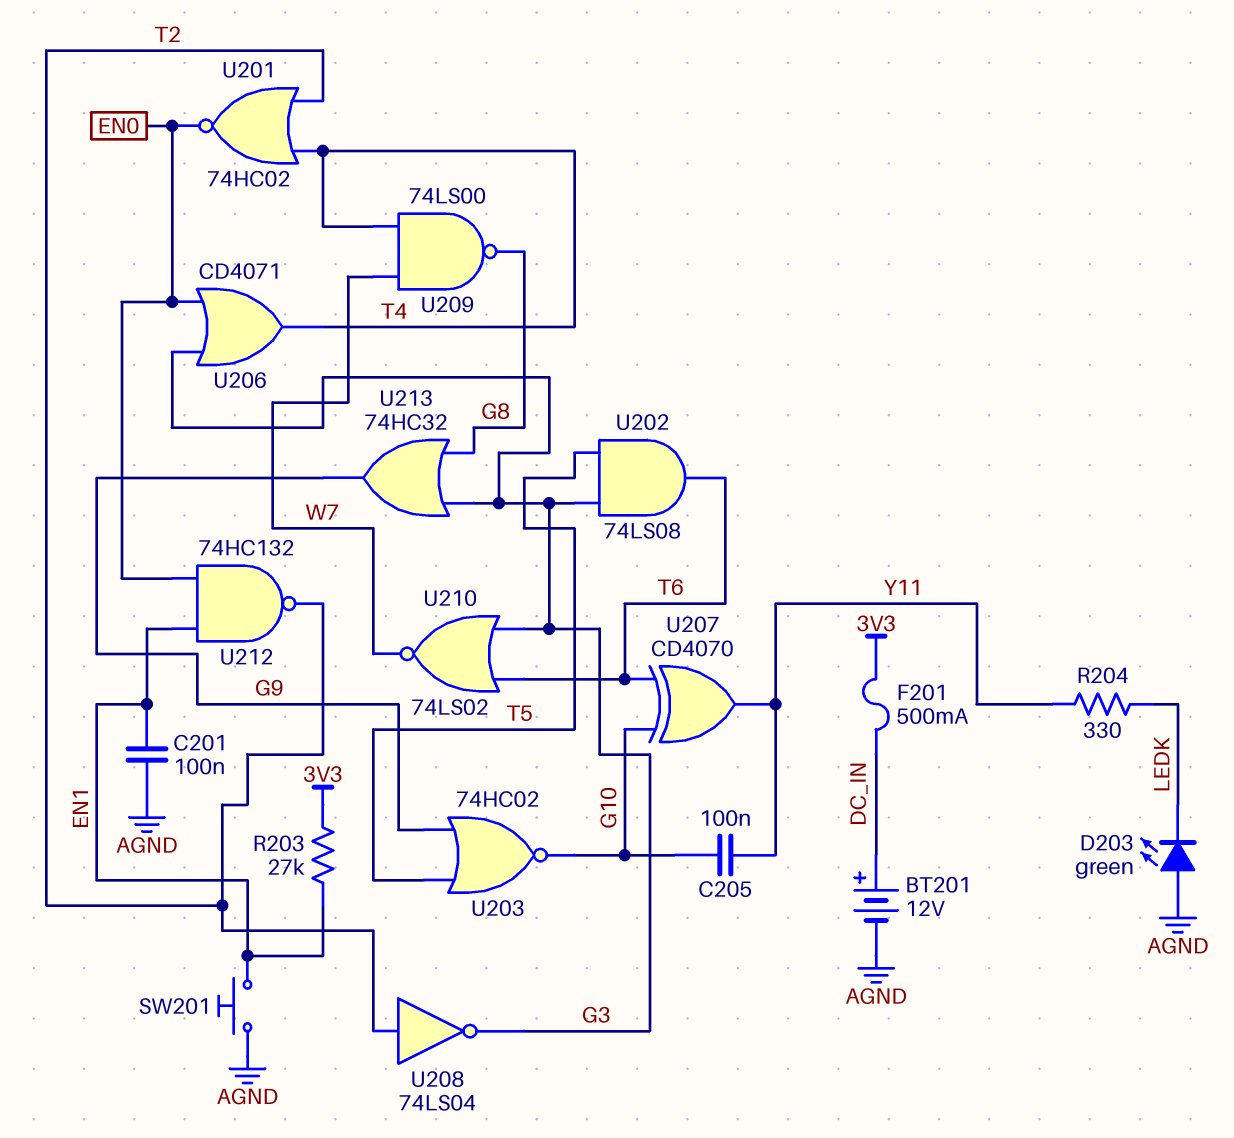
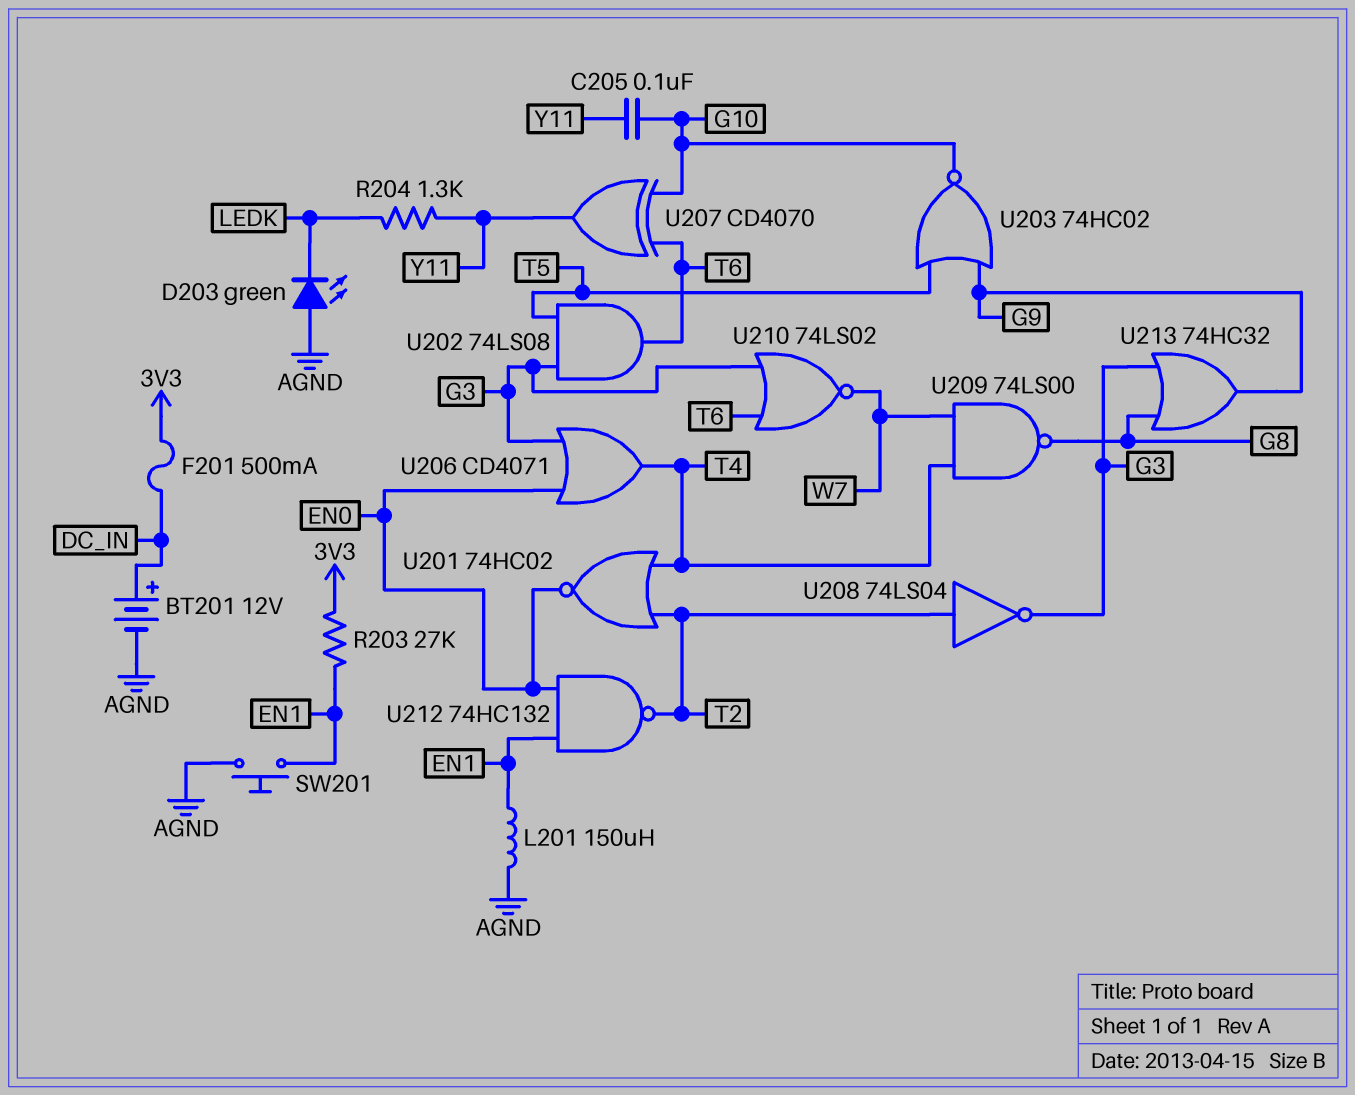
C201: 100nF (AGND, EN1) -> none
L201: none -> 150uH (AGND, EN1)
R204: 330 (LEDK, Y11) -> 1.3k (LEDK, Y11)

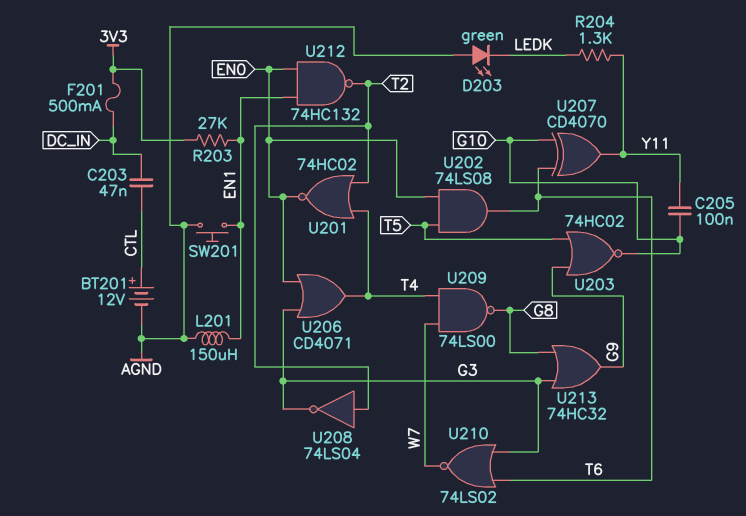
BT201: 12V (plus DC_IN, minus AGND) -> 12V (plus CTL, minus AGND)
C203: none -> 47nF (CTL, DC_IN)
U202: AND 74LS08 (in G3, in T5, out T6) -> AND 74LS08 (in EN0, in T5, out T6)

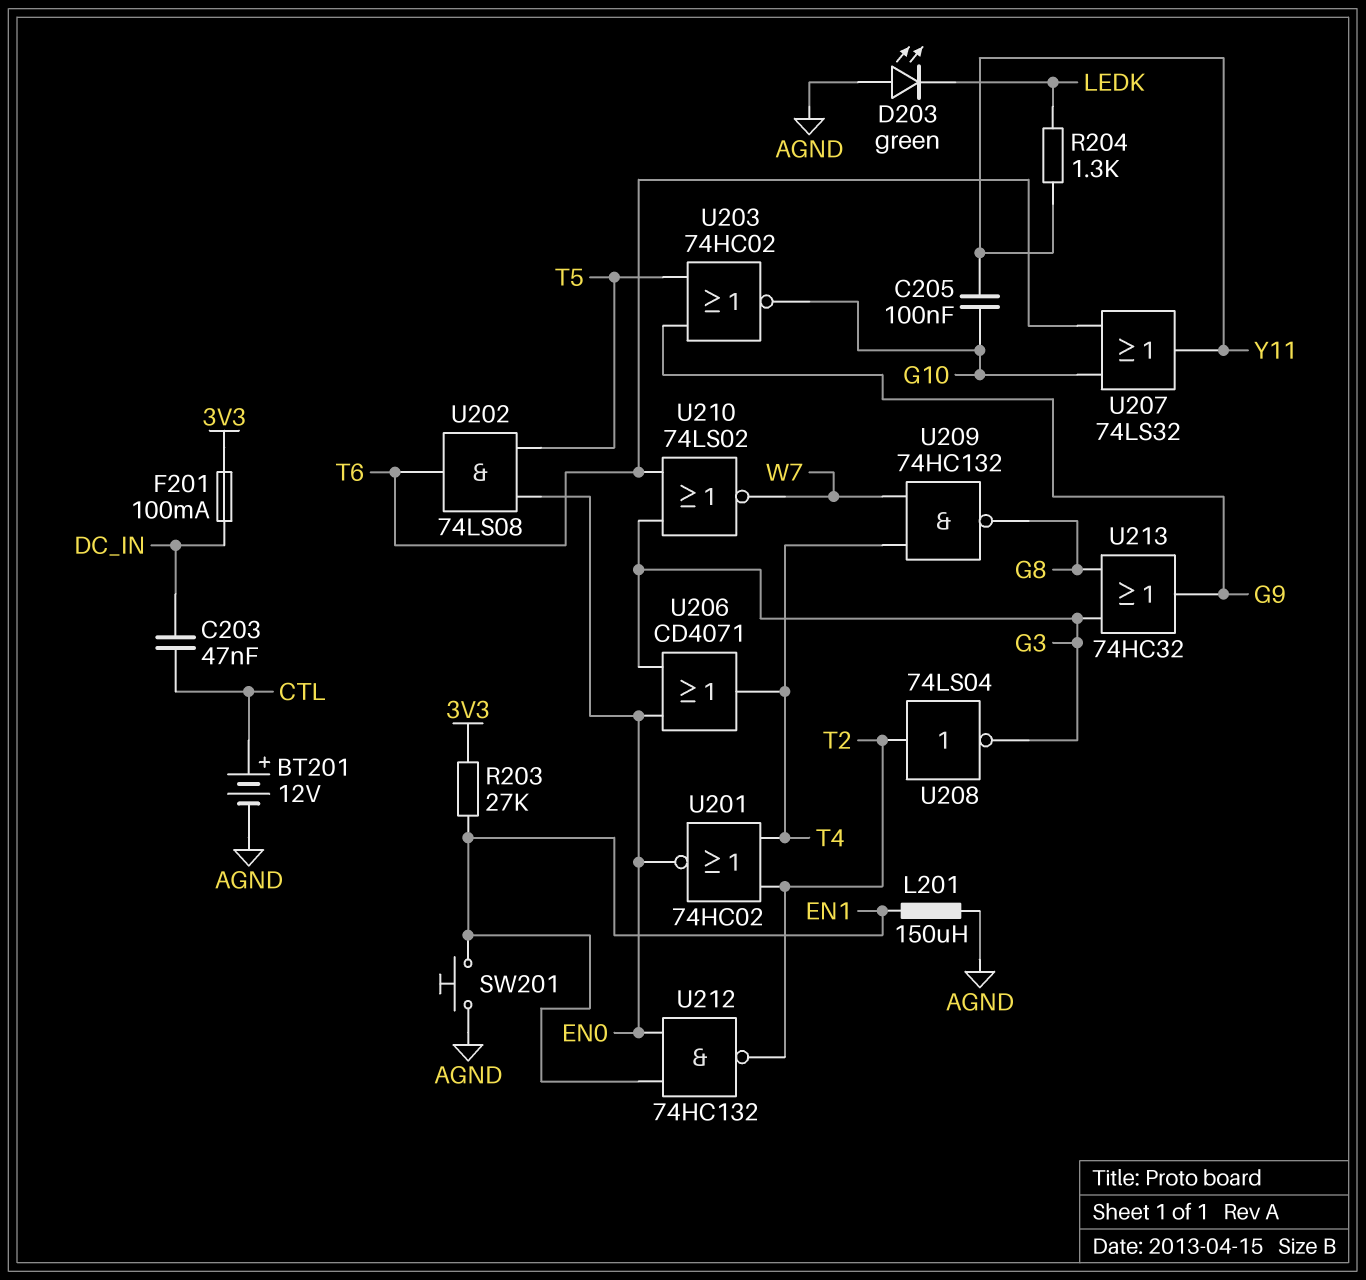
F201: 500mA (3V3, DC_IN) -> 100mA (3V3, DC_IN)
U207: XOR CD4070 (in G10, in T6, out Y11) -> OR 74LS32 (in G10, in T6, out Y11)
U209: NAND 74LS00 (in T4, in W7, out G8) -> NAND 74HC132 (in T4, in W7, out G8)

